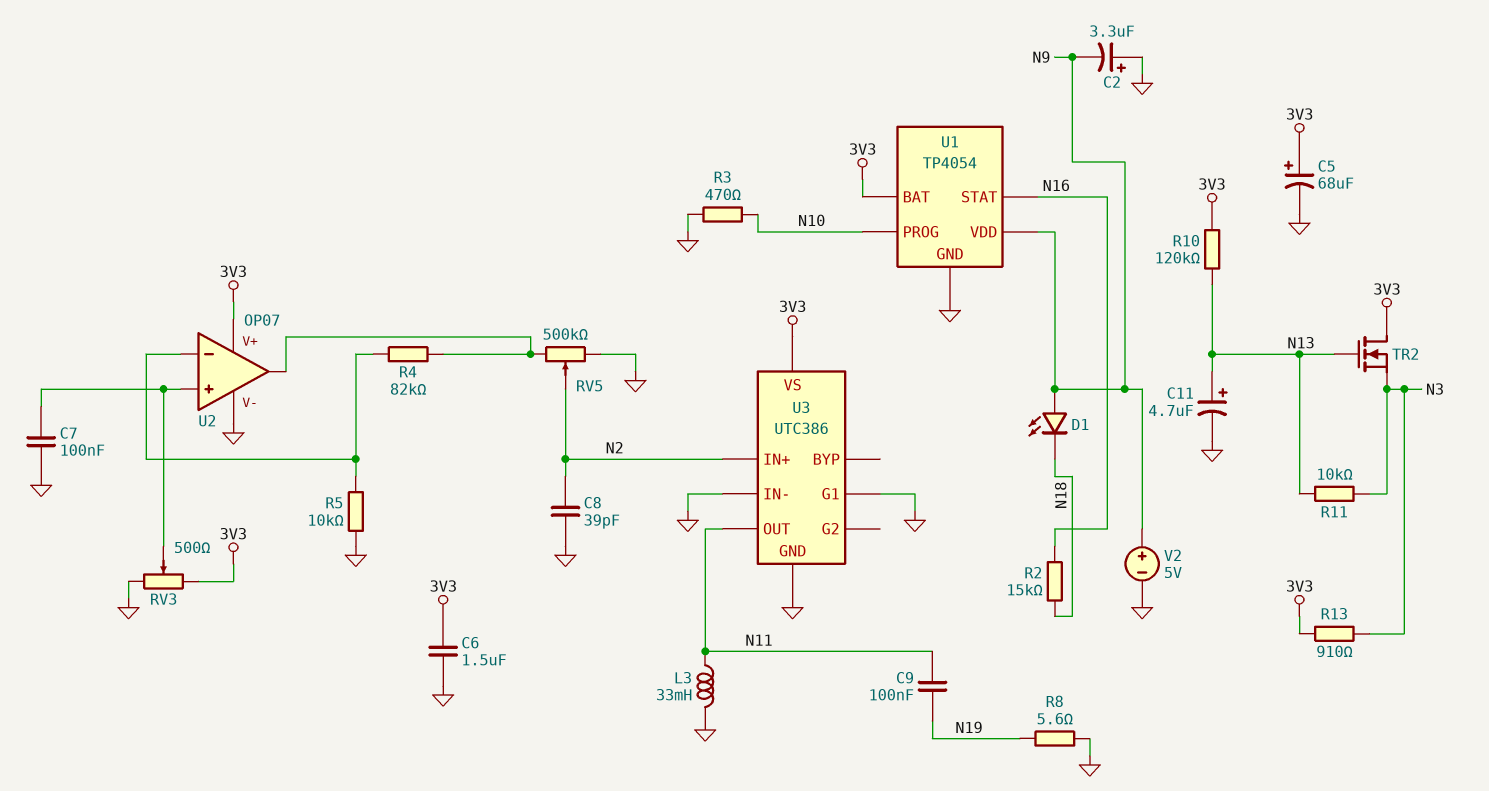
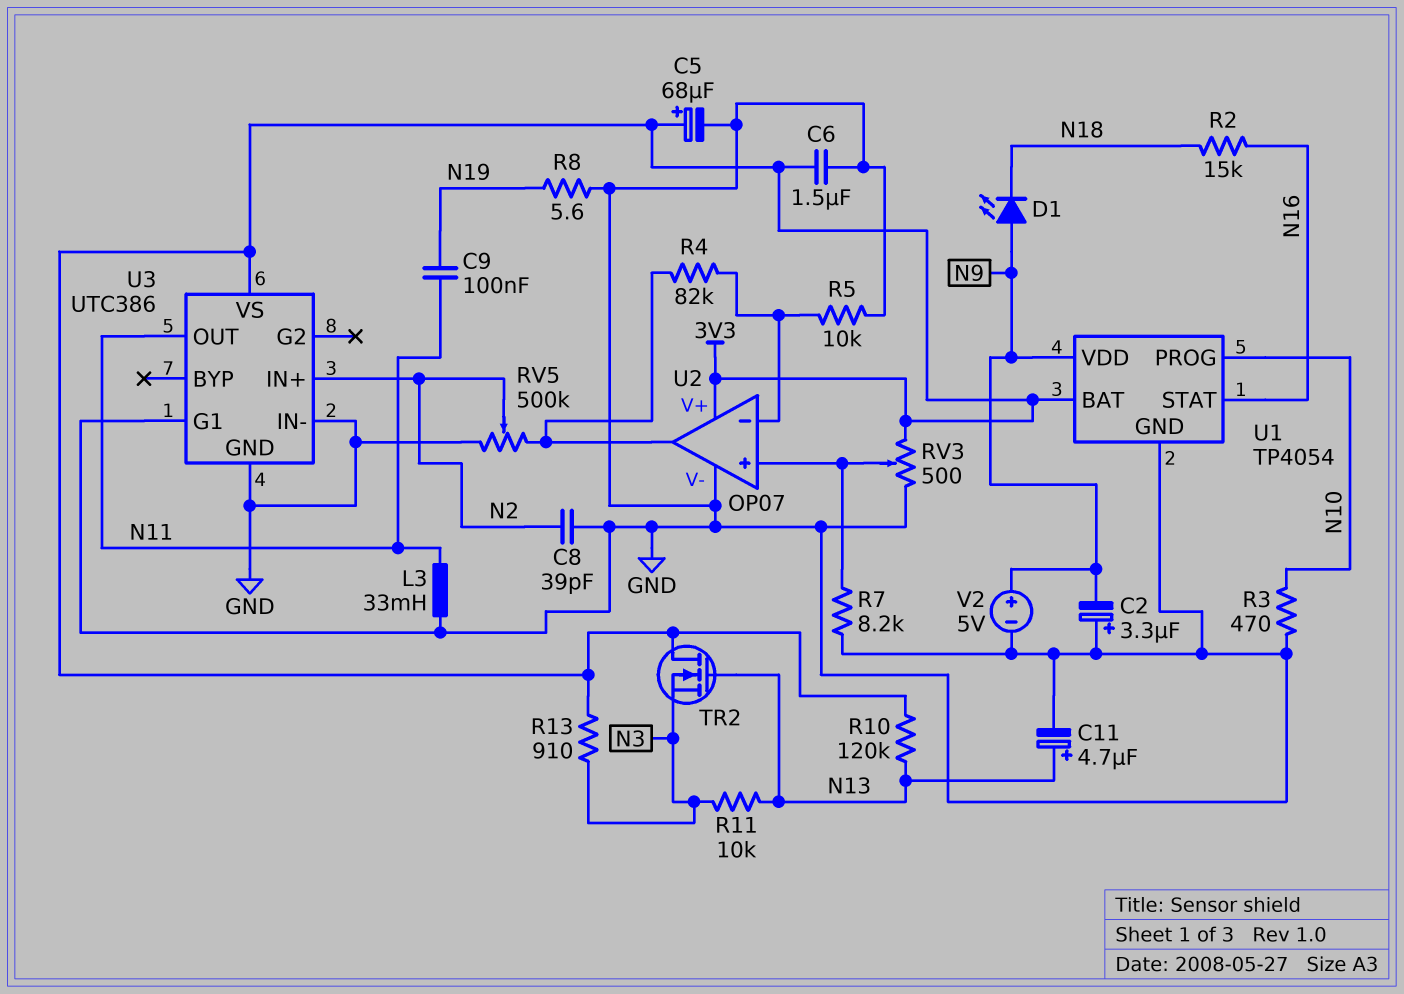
C7: 100nF (GND, U2/in+) -> none
R7: none -> 8.2k (GND, U2/in+)

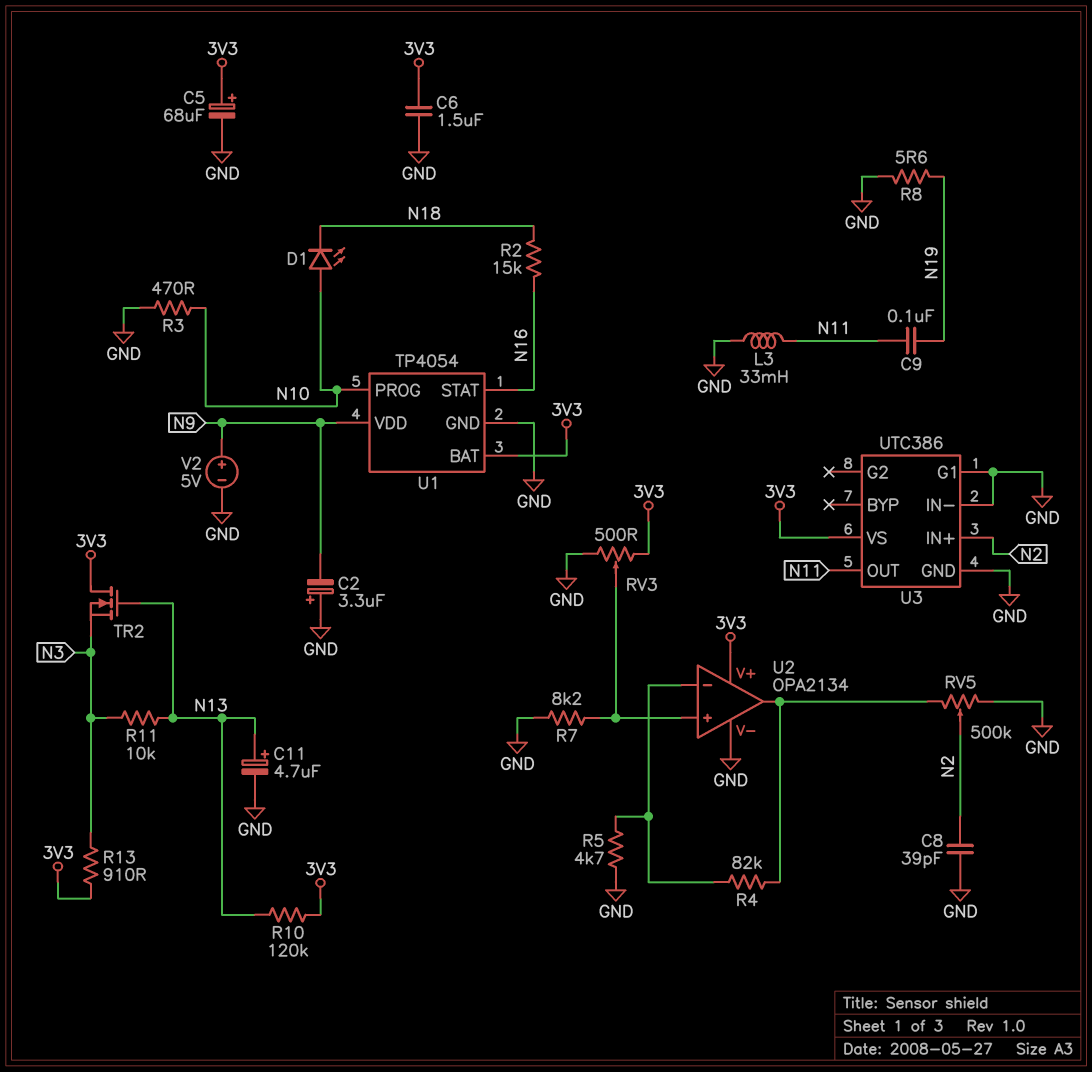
D1: LED (A N9, K N18) -> LED (A N10, K N18)
R5: 10k (GND, U2/in-) -> 4.7k (GND, U2/in-)
U2: OP07 -> OPA2134

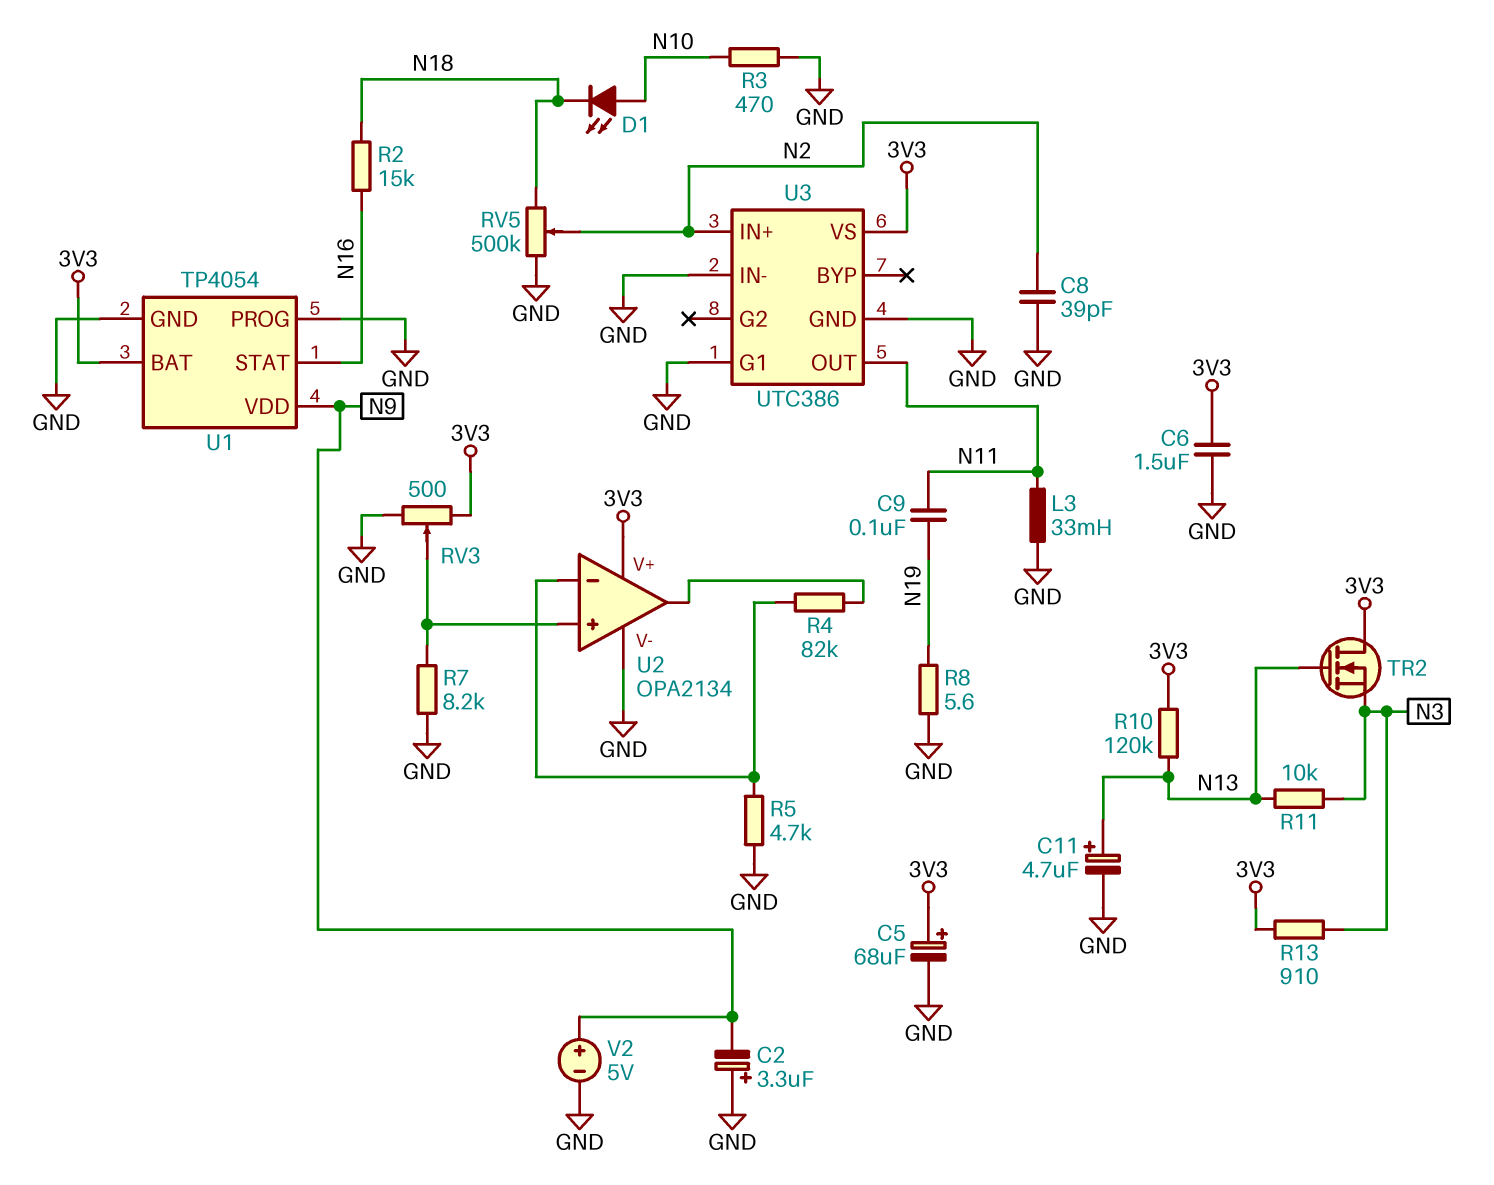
RV5: 500k (GND, U2/out, wiper N2) -> 500k (GND, N18, wiper N2)
U1 pin PROG: N10 -> GND

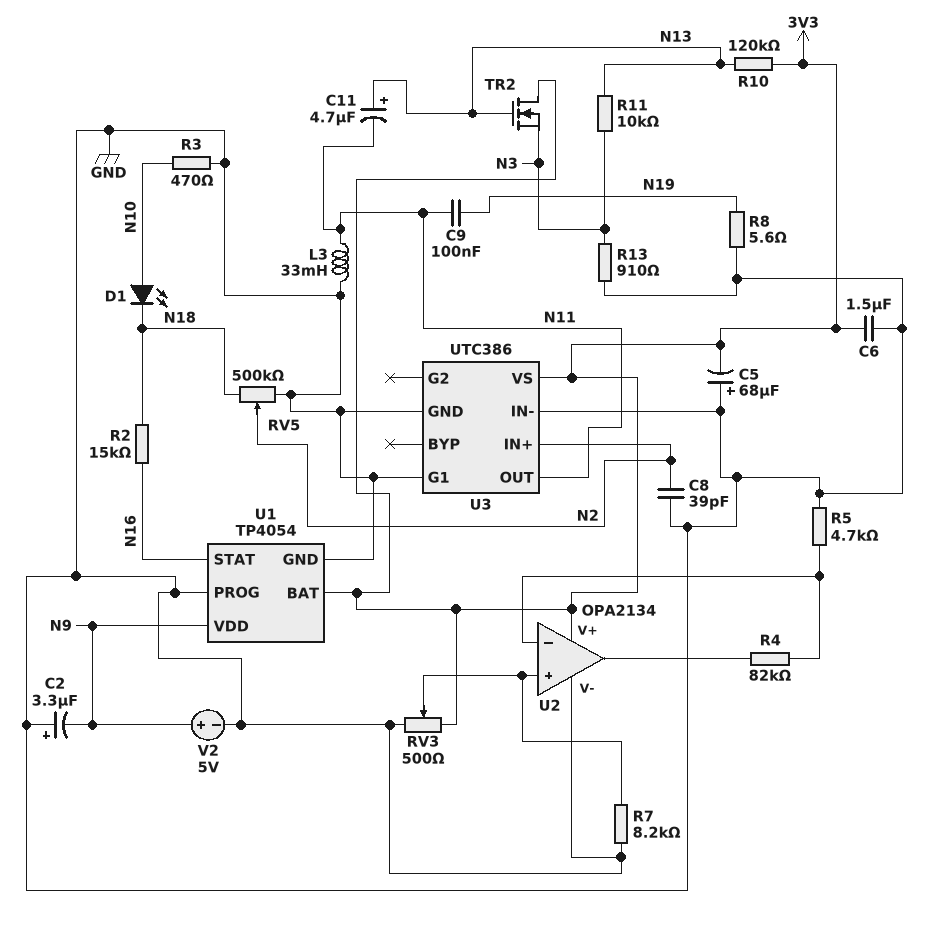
C5: 68uF (plus 3V3, minus GND) -> 68uF (plus GND, minus 3V3)
C11: 4.7uF (plus N13, minus GND) -> 4.7uF (plus N13, minus N11)
R13: 910 (3V3, N3) -> 910 (GND, N3)

